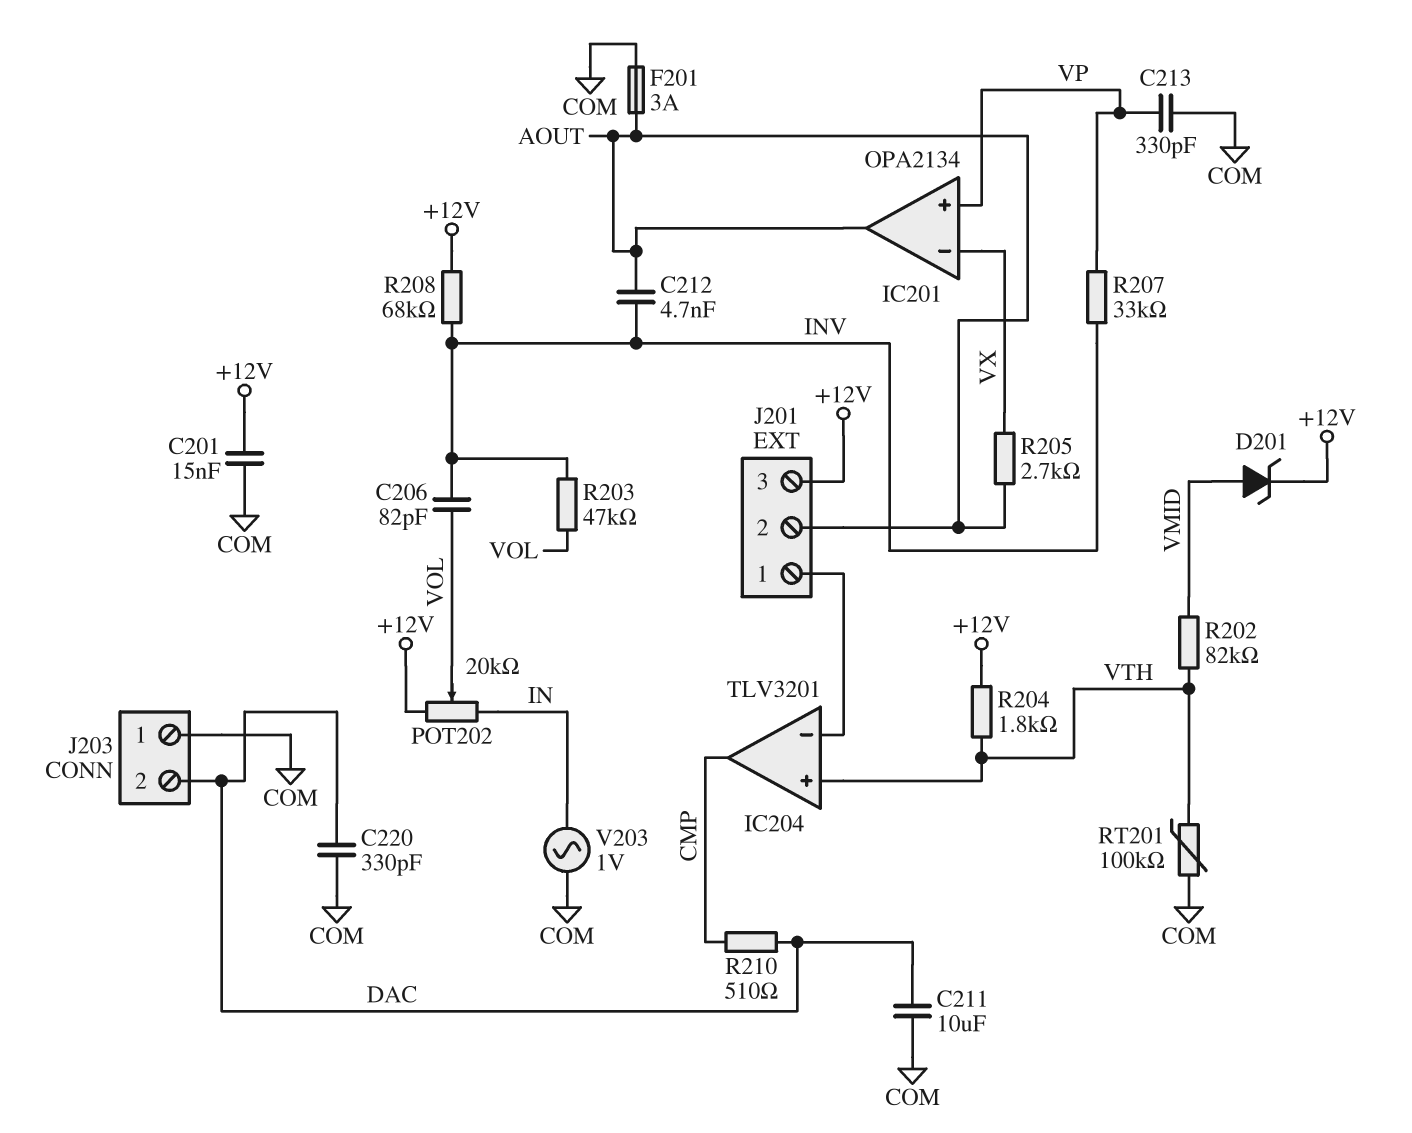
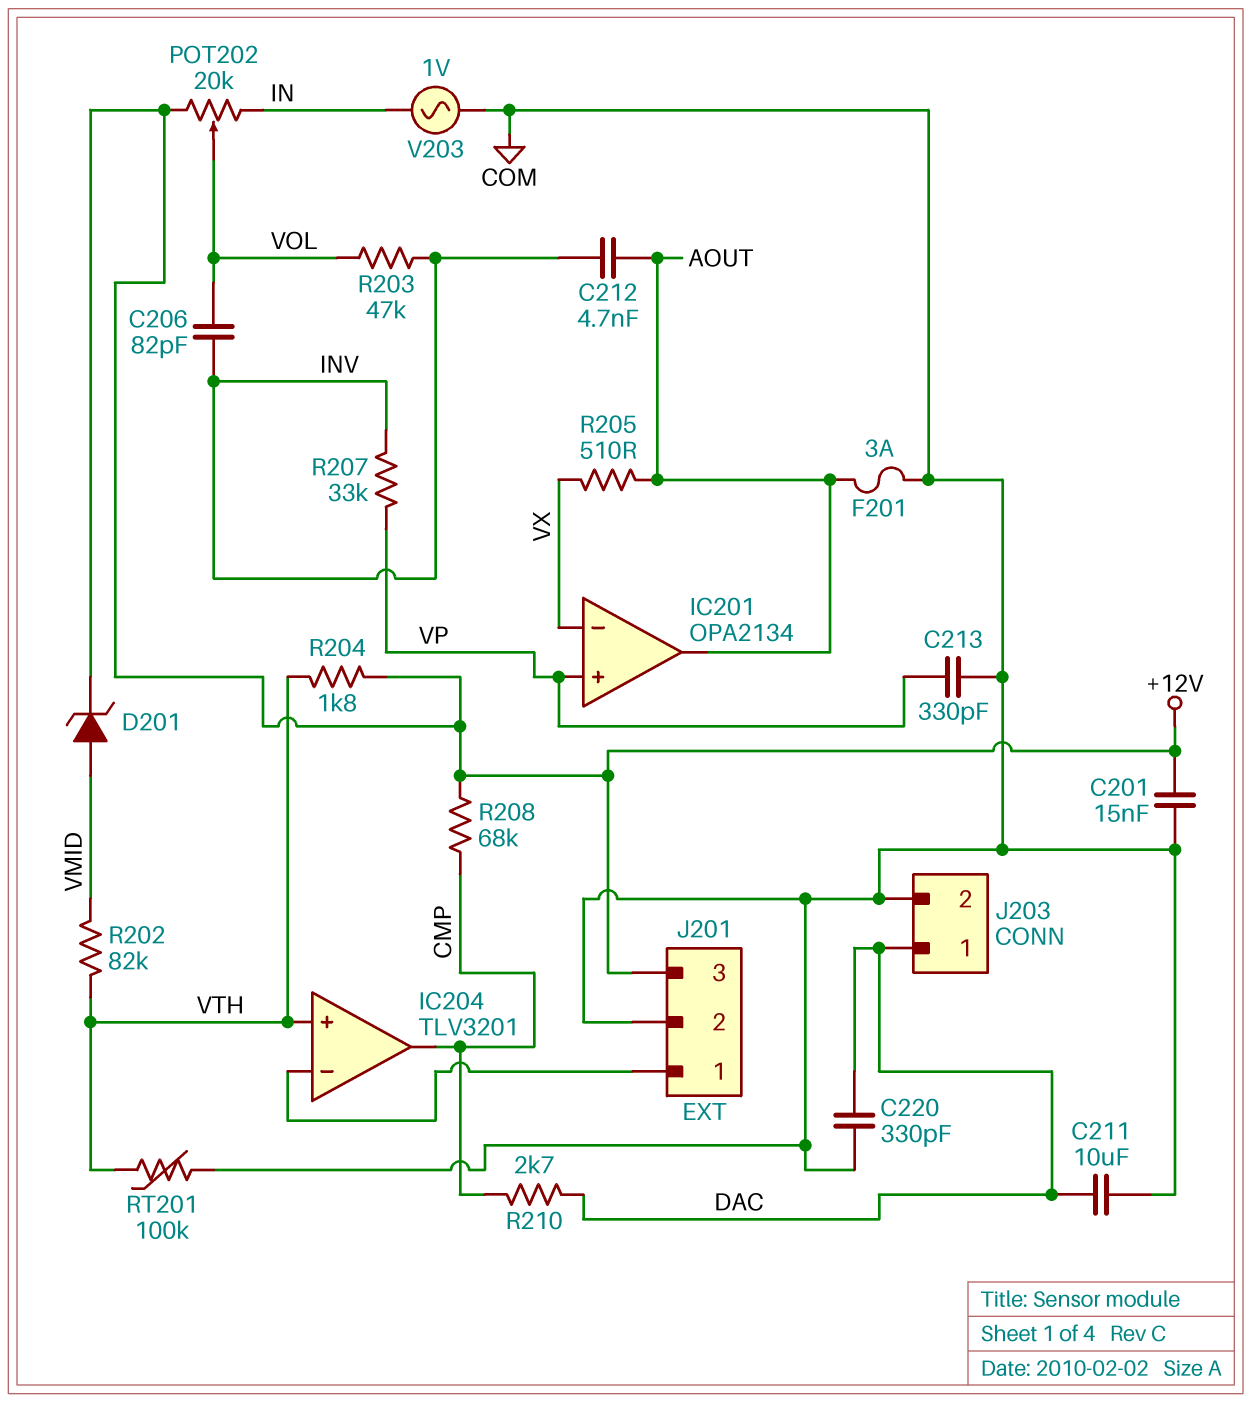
J201 pin 2: AOUT -> COM
J203 pin 1: COM -> DAC
J203 pin 2: DAC -> COM
R205: 2.7k (AOUT, VX) -> 510 (AOUT, VX)
R208: 68k (+12V, INV) -> 68k (+12V, CMP)
R210: 510 (CMP, DAC) -> 2.7k (CMP, DAC)

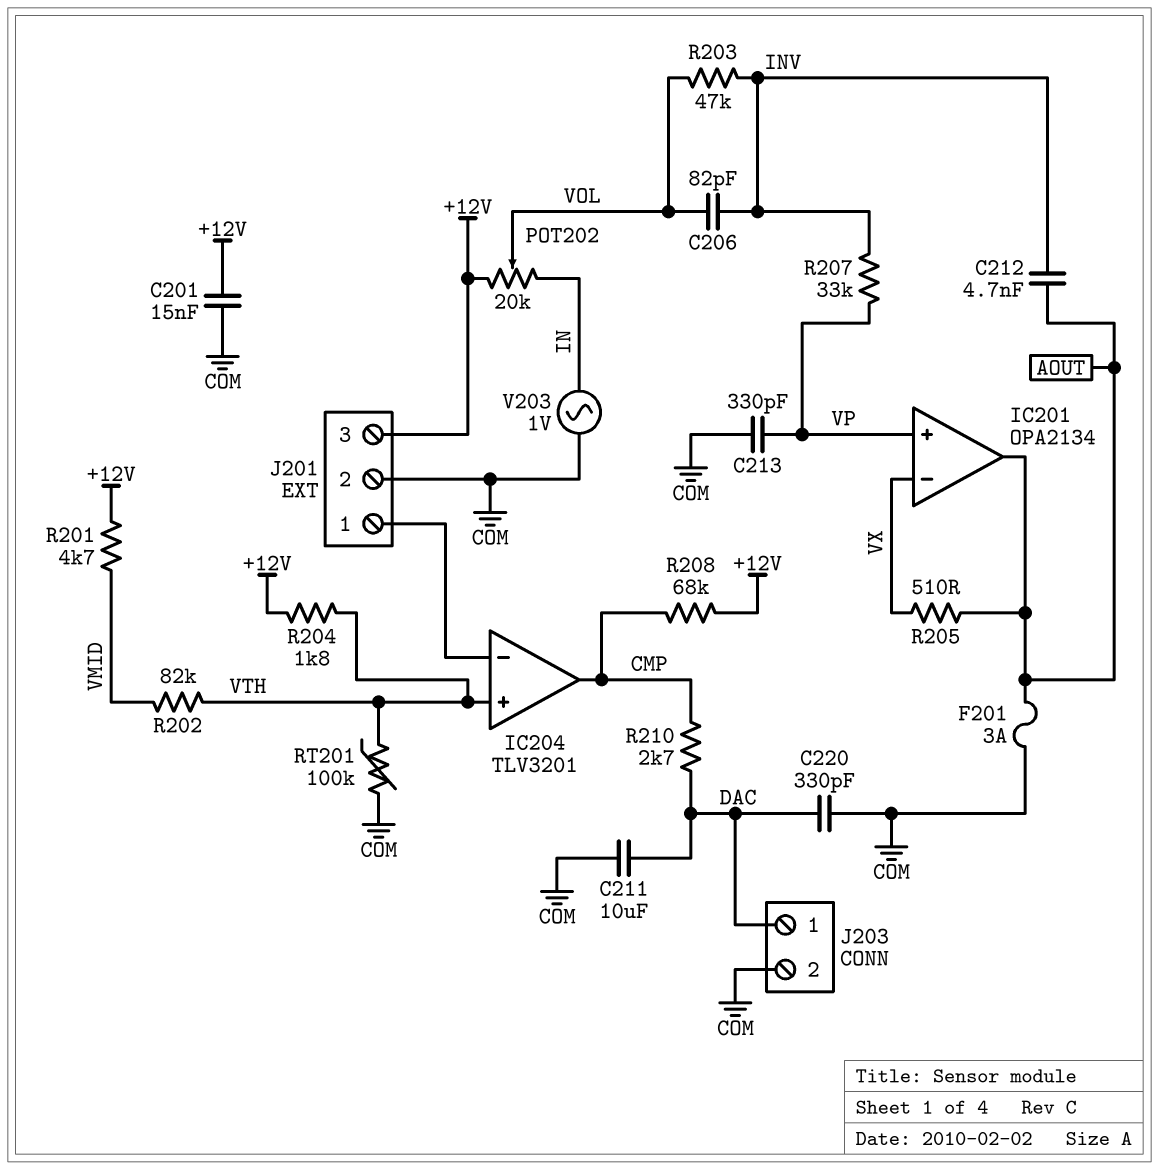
D201: zener (A VMID, K +12V) -> none
R201: none -> 4.7k (+12V, VMID)

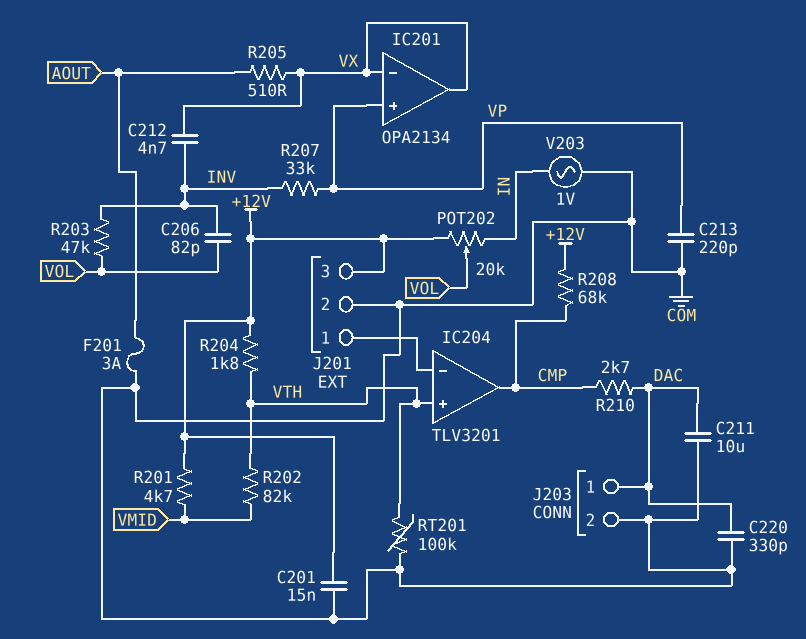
C212: 4.7nF (AOUT, INV) -> 4.7nF (INV, VX)
C213: 330pF (COM, VP) -> 220pF (COM, VP)
IC201 pin out: AOUT -> VX

